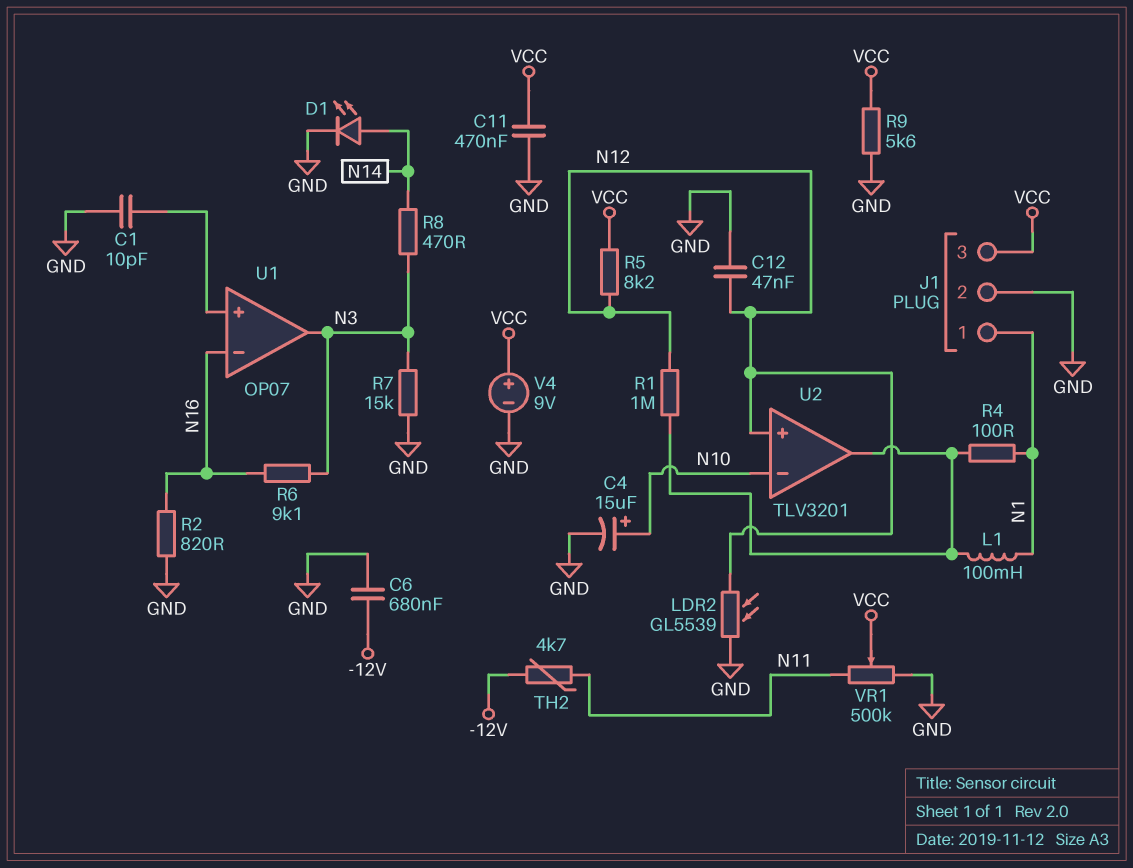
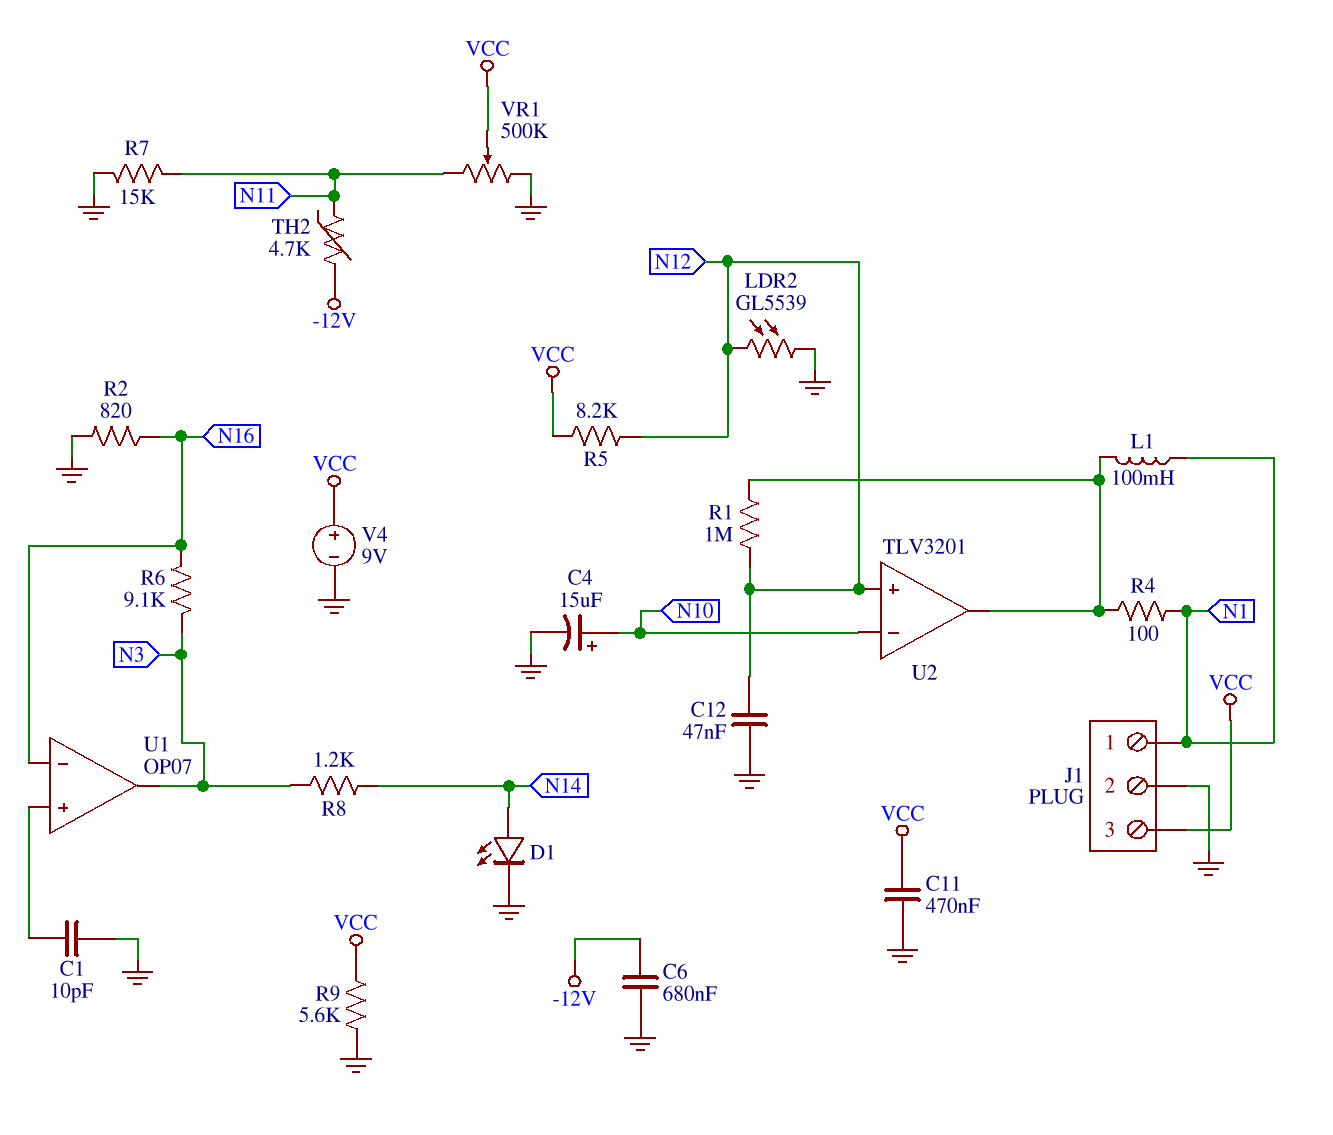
R7: 15k (GND, N3) -> 15k (GND, N11)
R8: 470 (N3, N14) -> 1.2k (N3, N14)

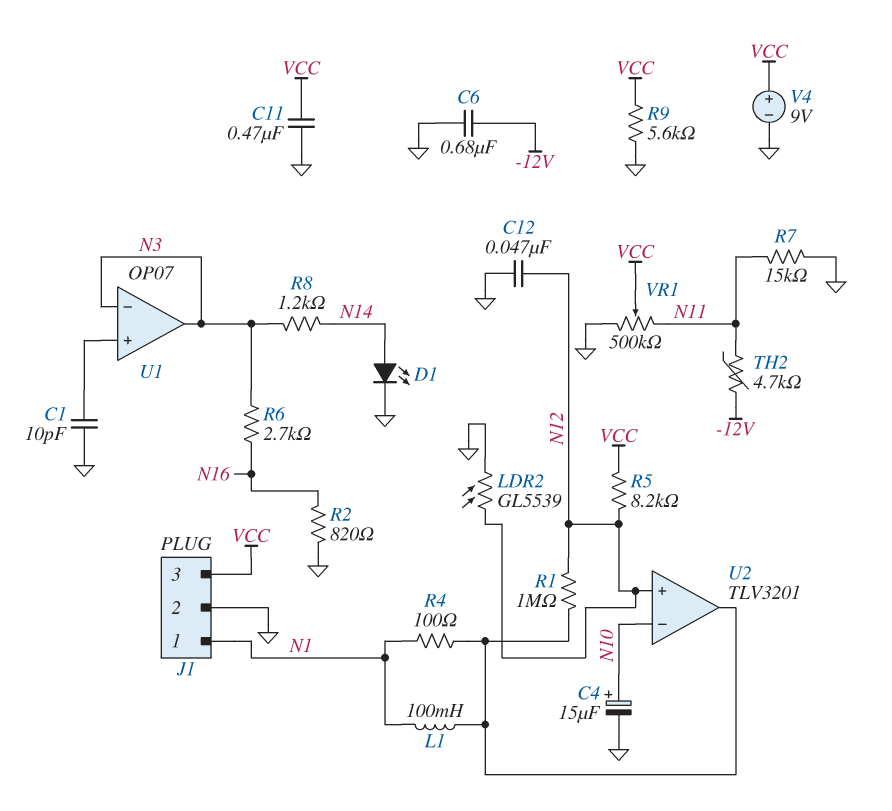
R6: 9.1k (N3, N16) -> 2.7k (N3, N16)
U1 pin in-: N16 -> N3

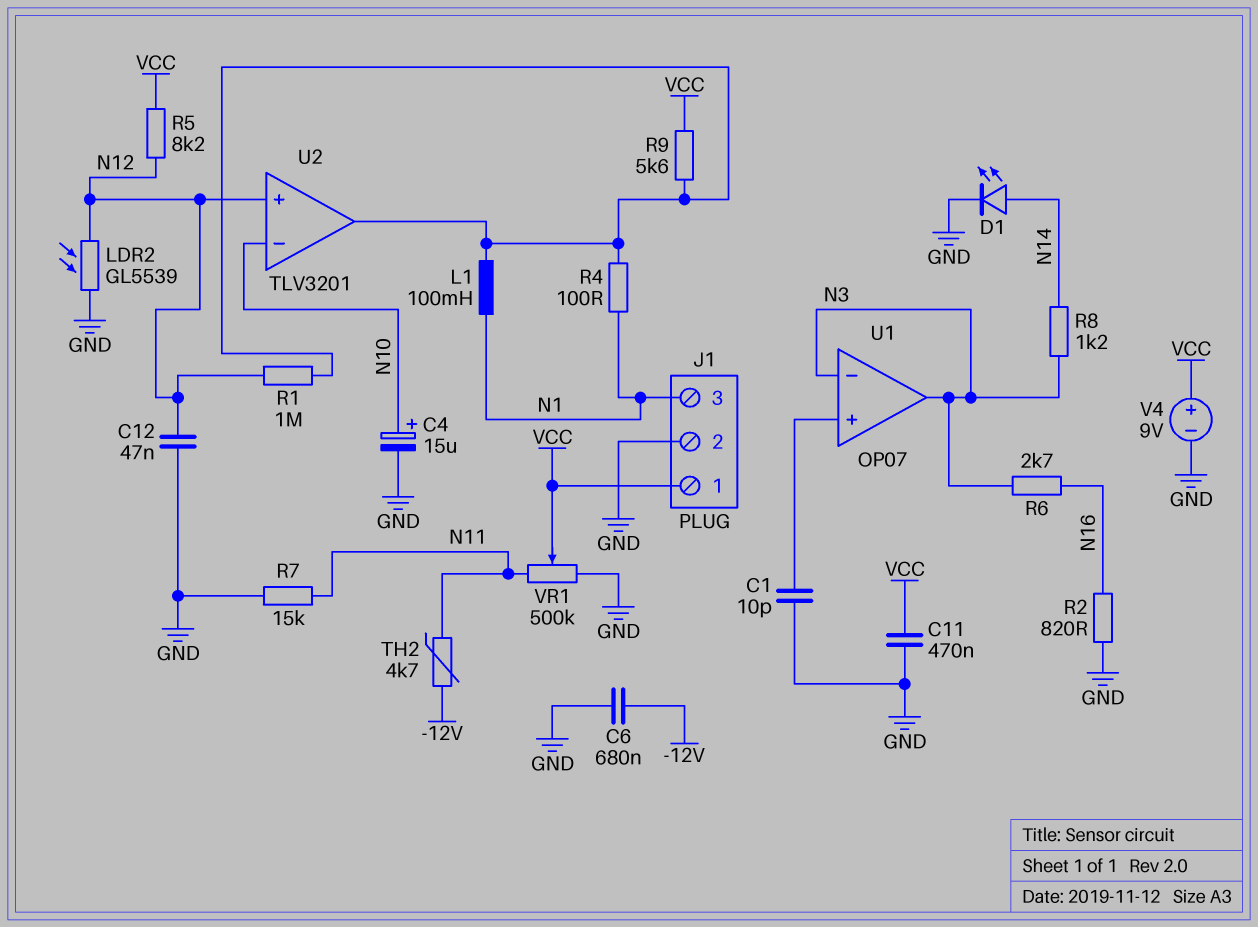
J1 pin 1: N1 -> VCC
J1 pin 3: VCC -> N1
R9: 5.6k (GND, VCC) -> 5.6k (U2/out, VCC)

